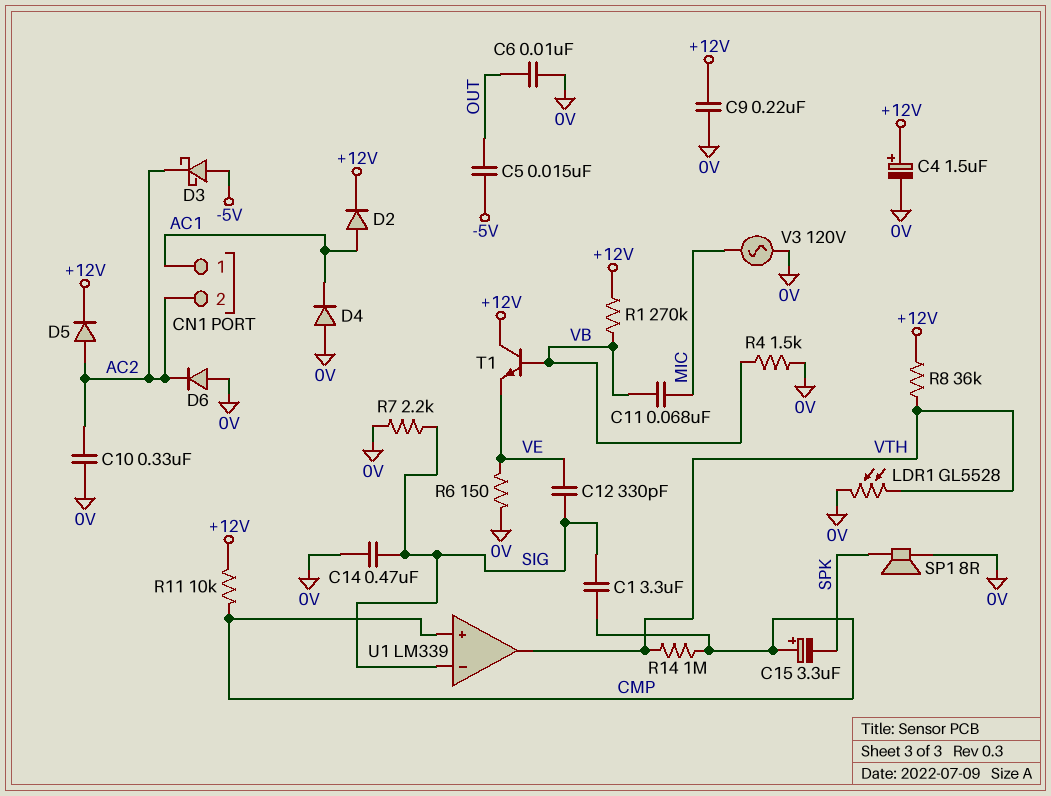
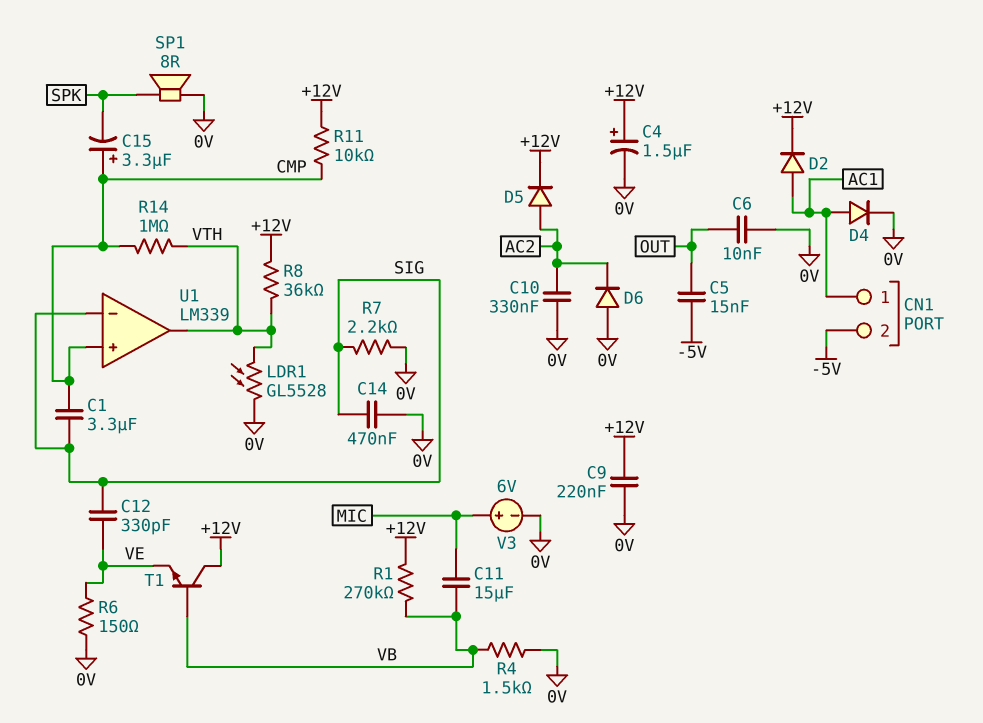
C11: 68nF (MIC, VB) -> 15uF (MIC, VB)
CN1 pin 2: AC2 -> -5V
D3: schottky (A -5V, K AC2) -> none
D4: diode (A 0V, K AC1) -> diode (A AC1, K 0V)
V3: AC 120V (0V, MIC) -> 6V (plus MIC, minus 0V)

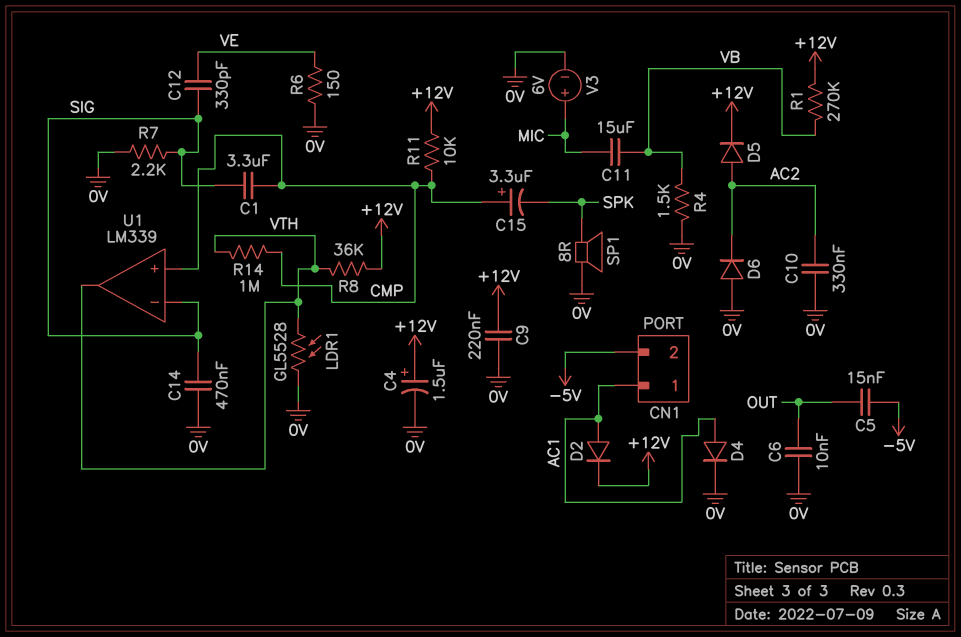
T1: NPN (B VB, C +12V, E VE) -> none

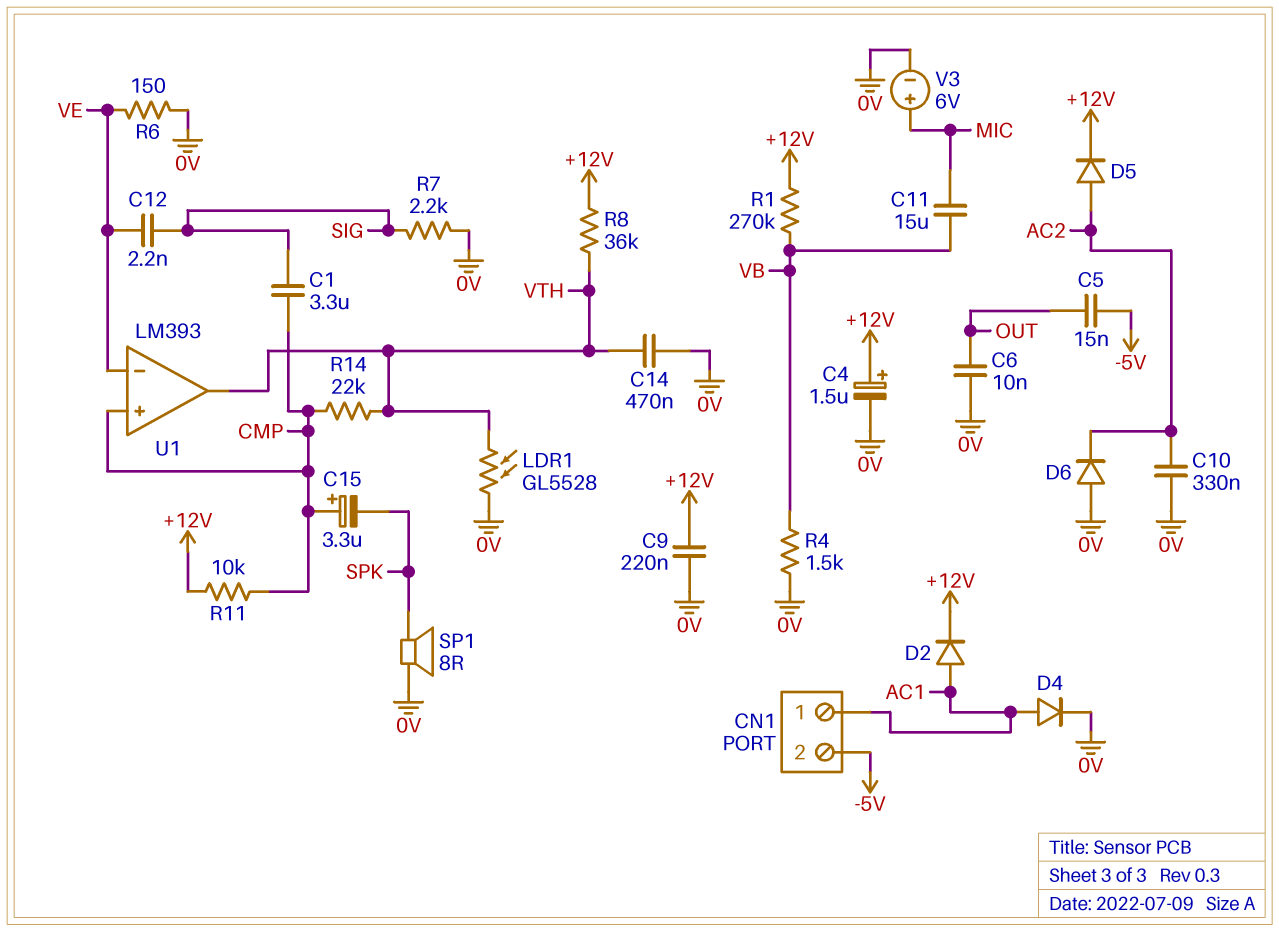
C12: 330pF (SIG, VE) -> 2.2nF (SIG, VE)
C14: 470nF (0V, SIG) -> 470nF (0V, VTH)
R14: 1M (CMP, VTH) -> 22k (CMP, VTH)
U1: LM339 -> LM393
U1 pin in-: SIG -> VE

